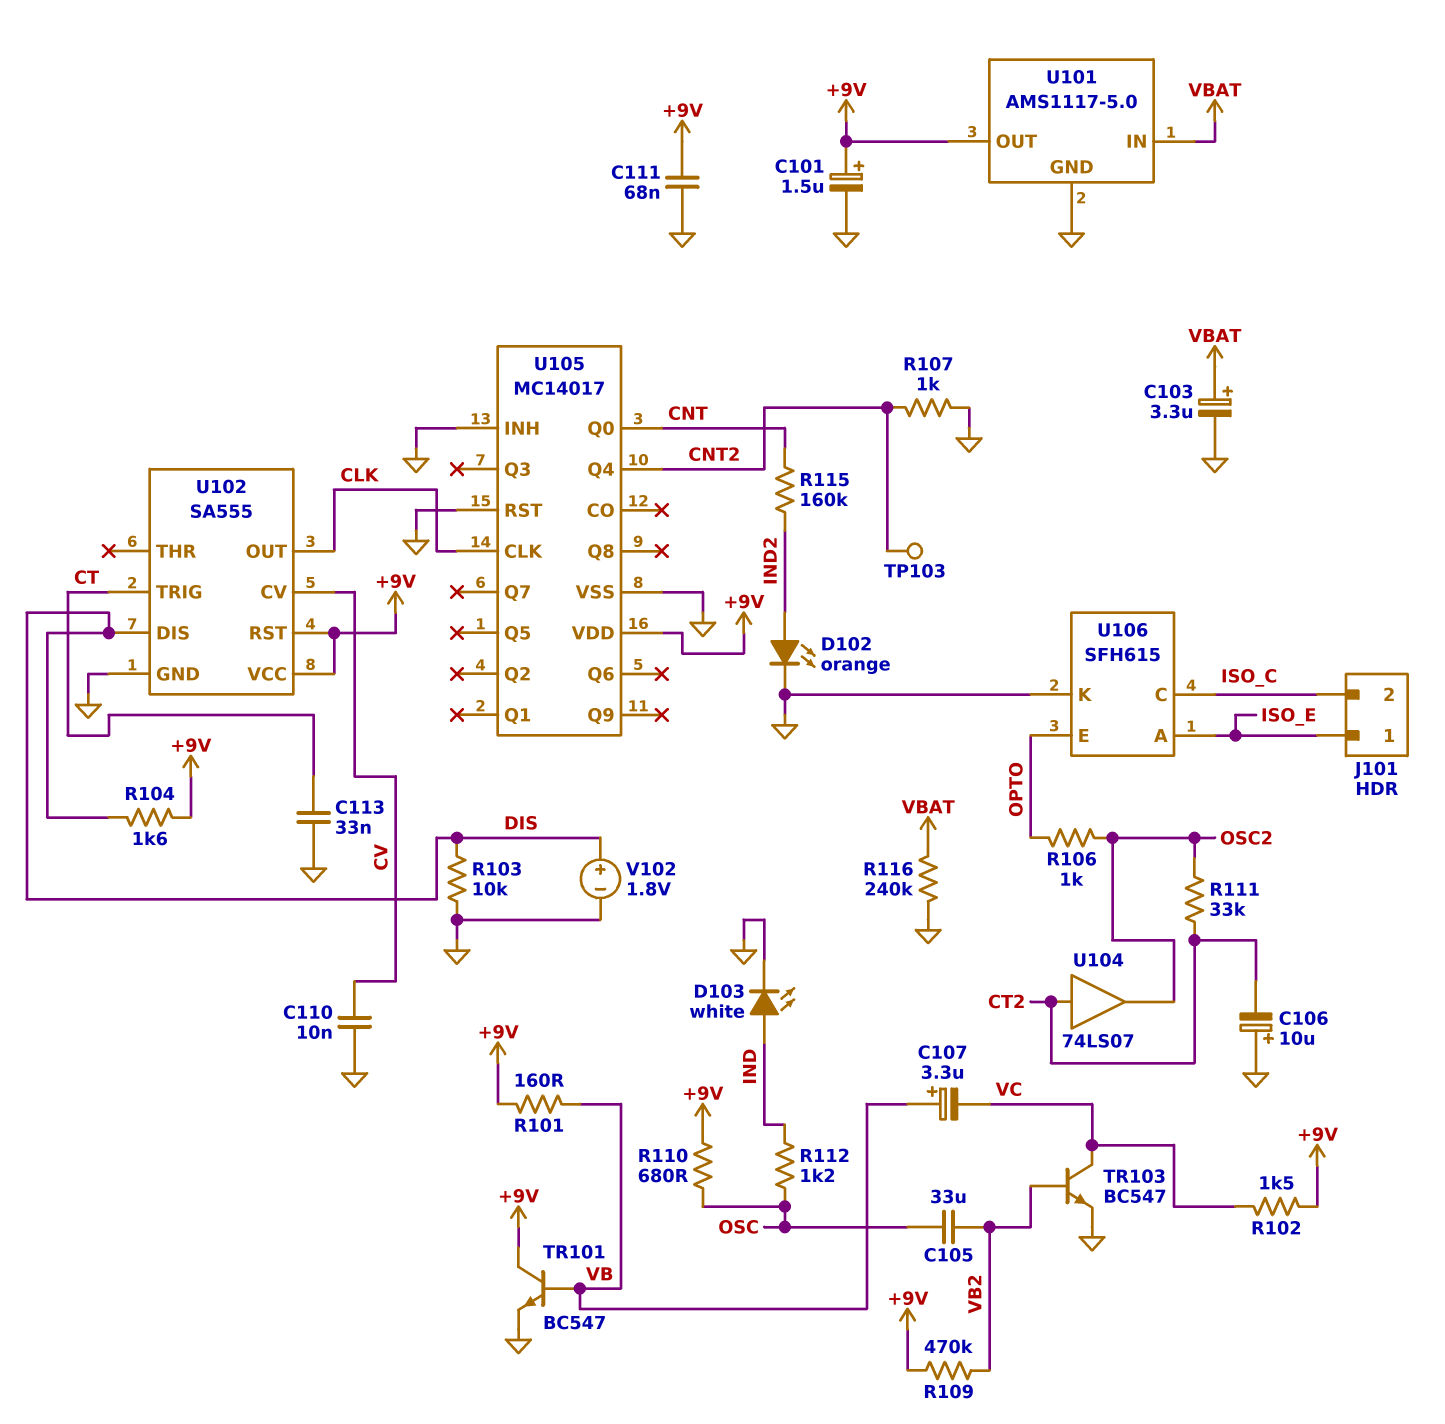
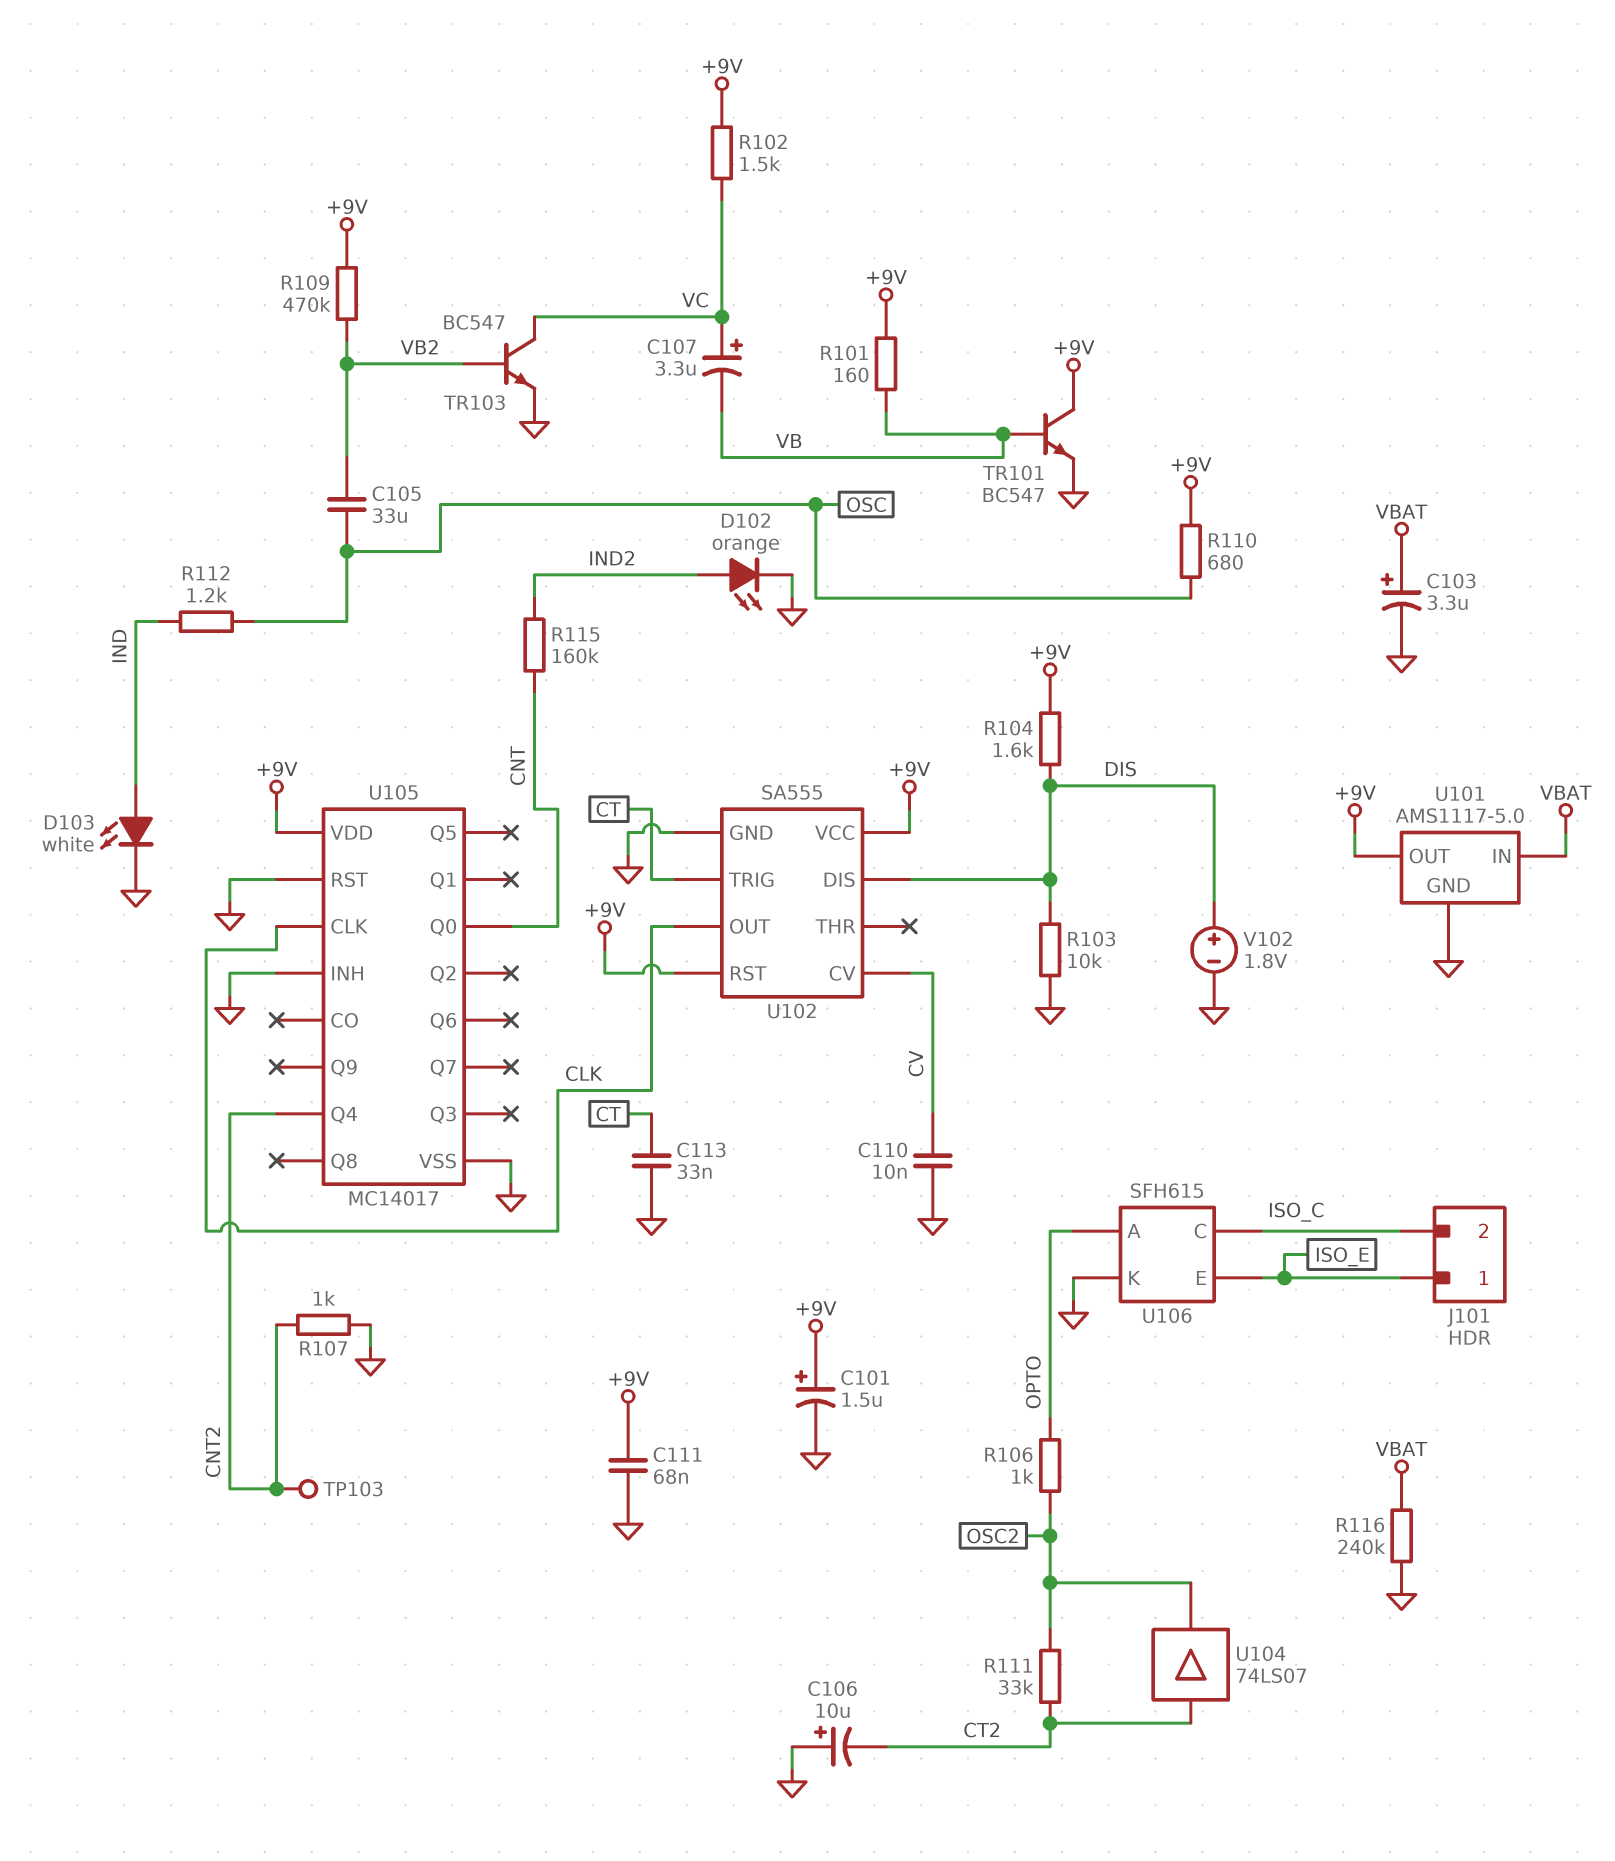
C107: 3.3uF (plus VB, minus VC) -> 3.3uF (plus VC, minus VB)
U106 pin A: ISO_E -> OPTO
U106 pin E: OPTO -> ISO_E

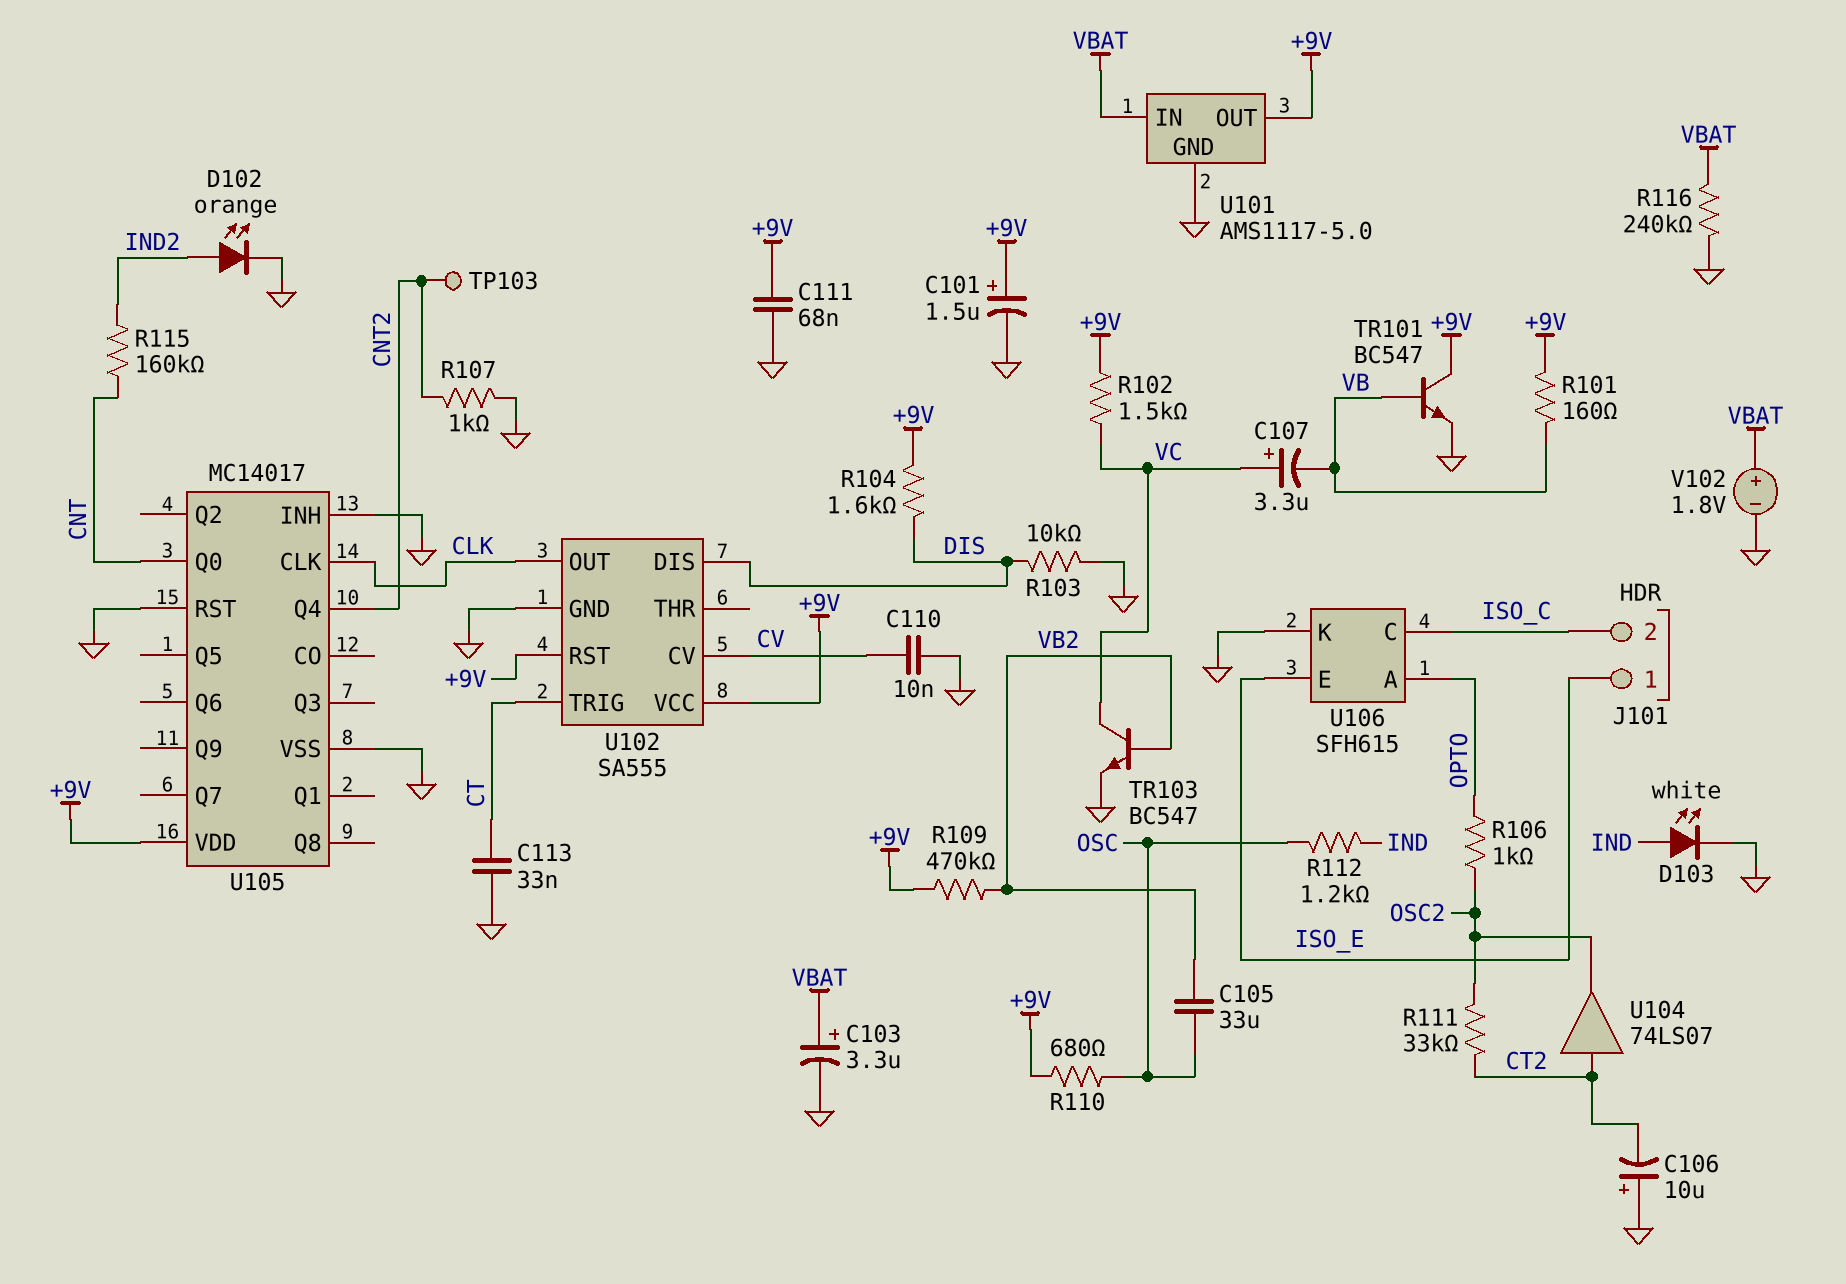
V102: 1.8V (plus DIS, minus GND) -> 1.8V (plus VBAT, minus GND)

